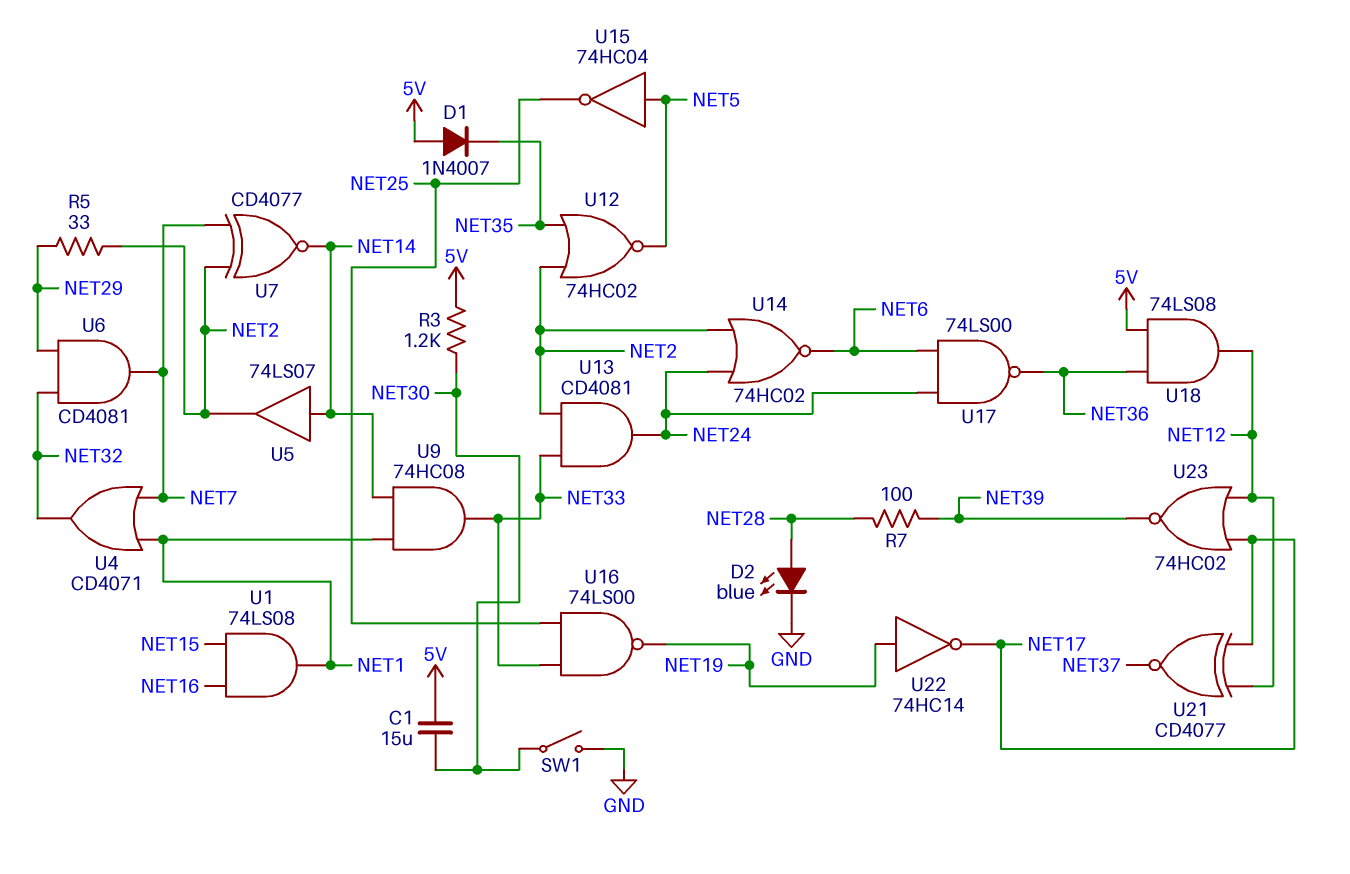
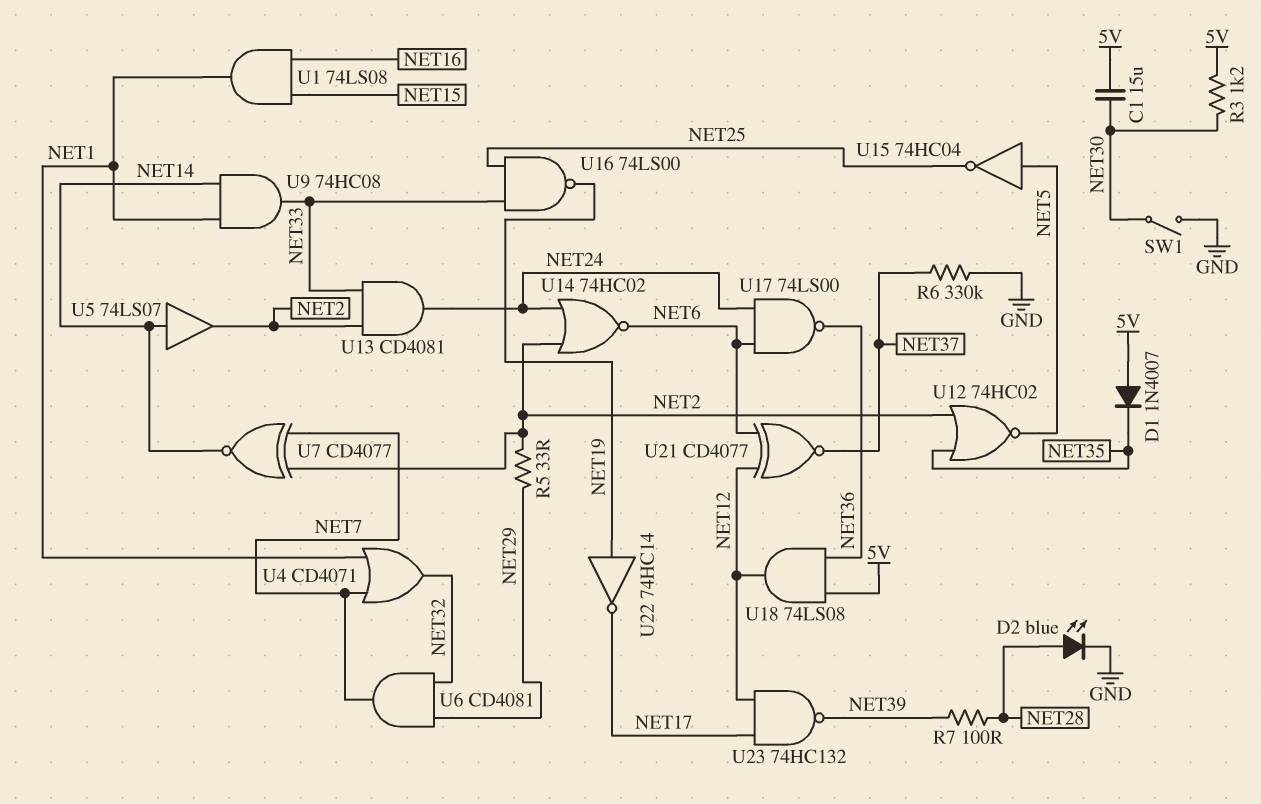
R6: none -> 330k (GND, NET37)
U21: XNOR CD4077 (in NET12, in NET17, out NET37) -> XNOR CD4077 (in NET6, in NET12, out NET37)
U23: NOR 74HC02 (in NET12, in NET17, out NET39) -> NAND 74HC132 (in NET12, in NET17, out NET39)

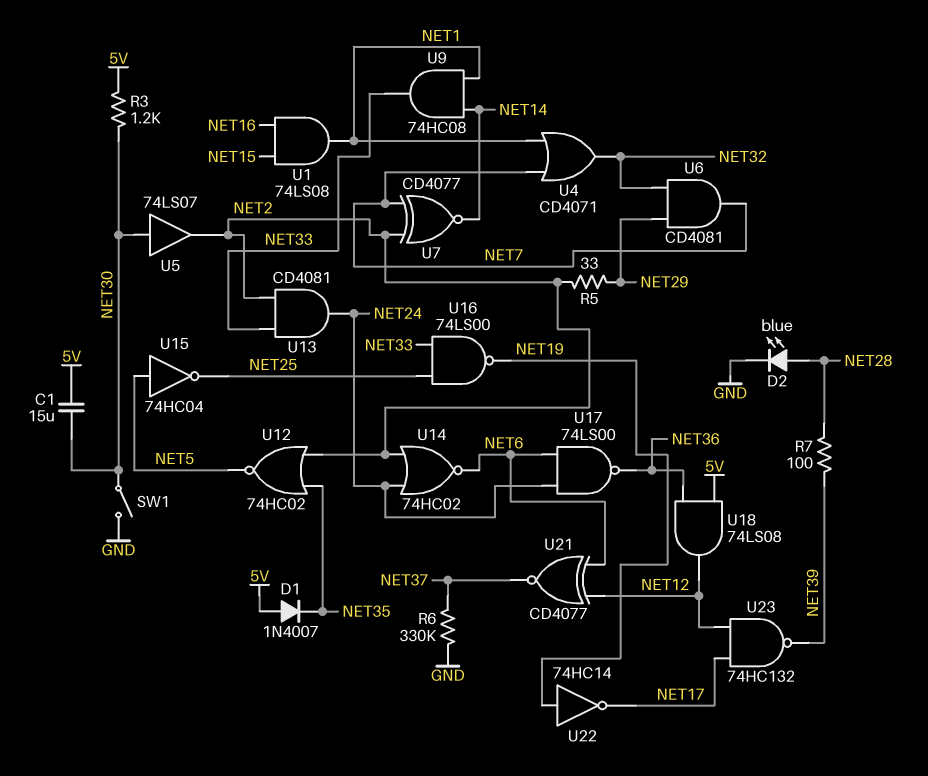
U5: buffer 74LS07 (in NET14, out NET2) -> buffer 74LS07 (in NET30, out NET2)

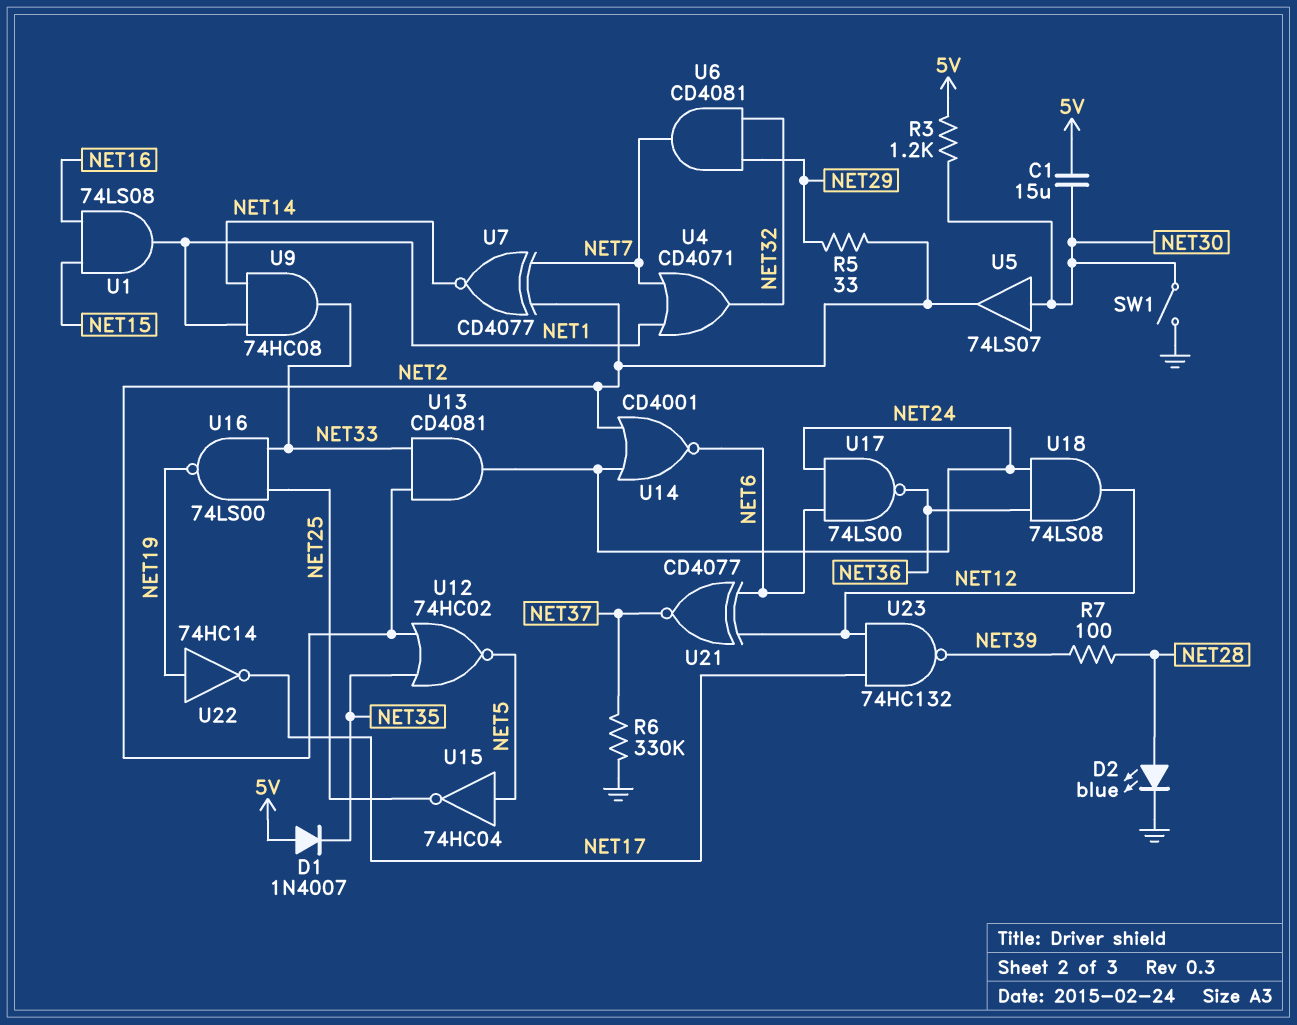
U14: NOR 74HC02 (in NET2, in NET24, out NET6) -> NOR CD4001 (in NET2, in NET24, out NET6)
U18: AND 74LS08 (in 5V, in NET36, out NET12) -> AND 74LS08 (in NET24, in NET36, out NET12)

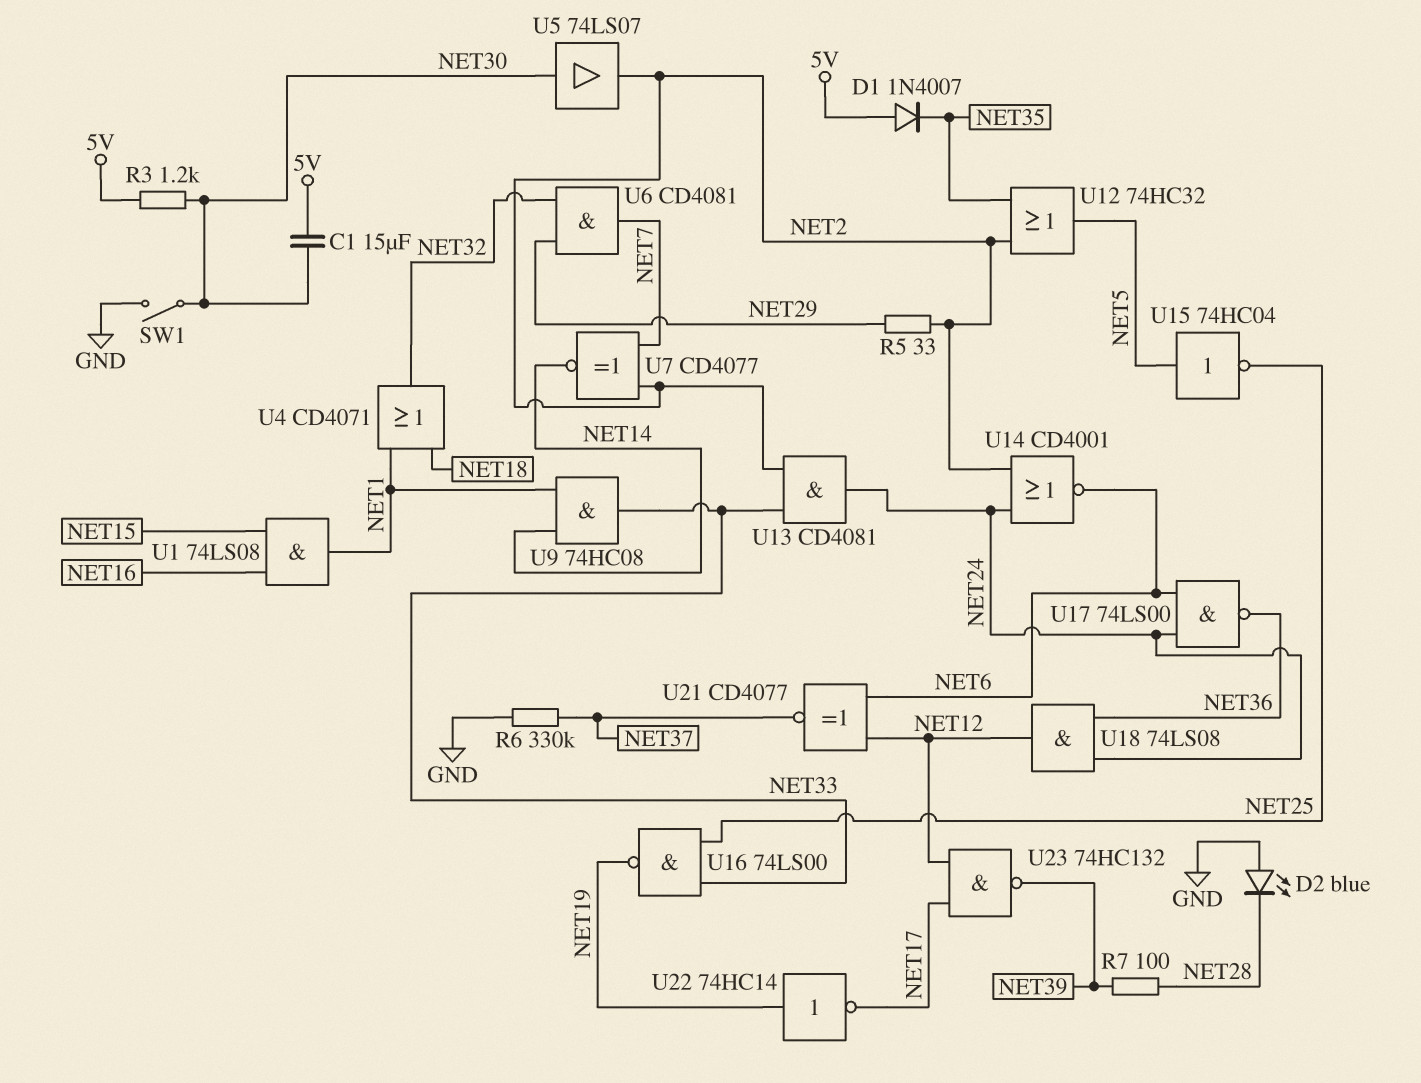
D2: LED blue (A NET28, K GND) -> LED blue (A GND, K NET28)
U4: OR CD4071 (in NET1, in NET7, out NET32) -> OR CD4071 (in NET1, in NET18, out NET32)
U12: NOR 74HC02 (in NET2, in NET35, out NET5) -> OR 74HC32 (in NET2, in NET35, out NET5)

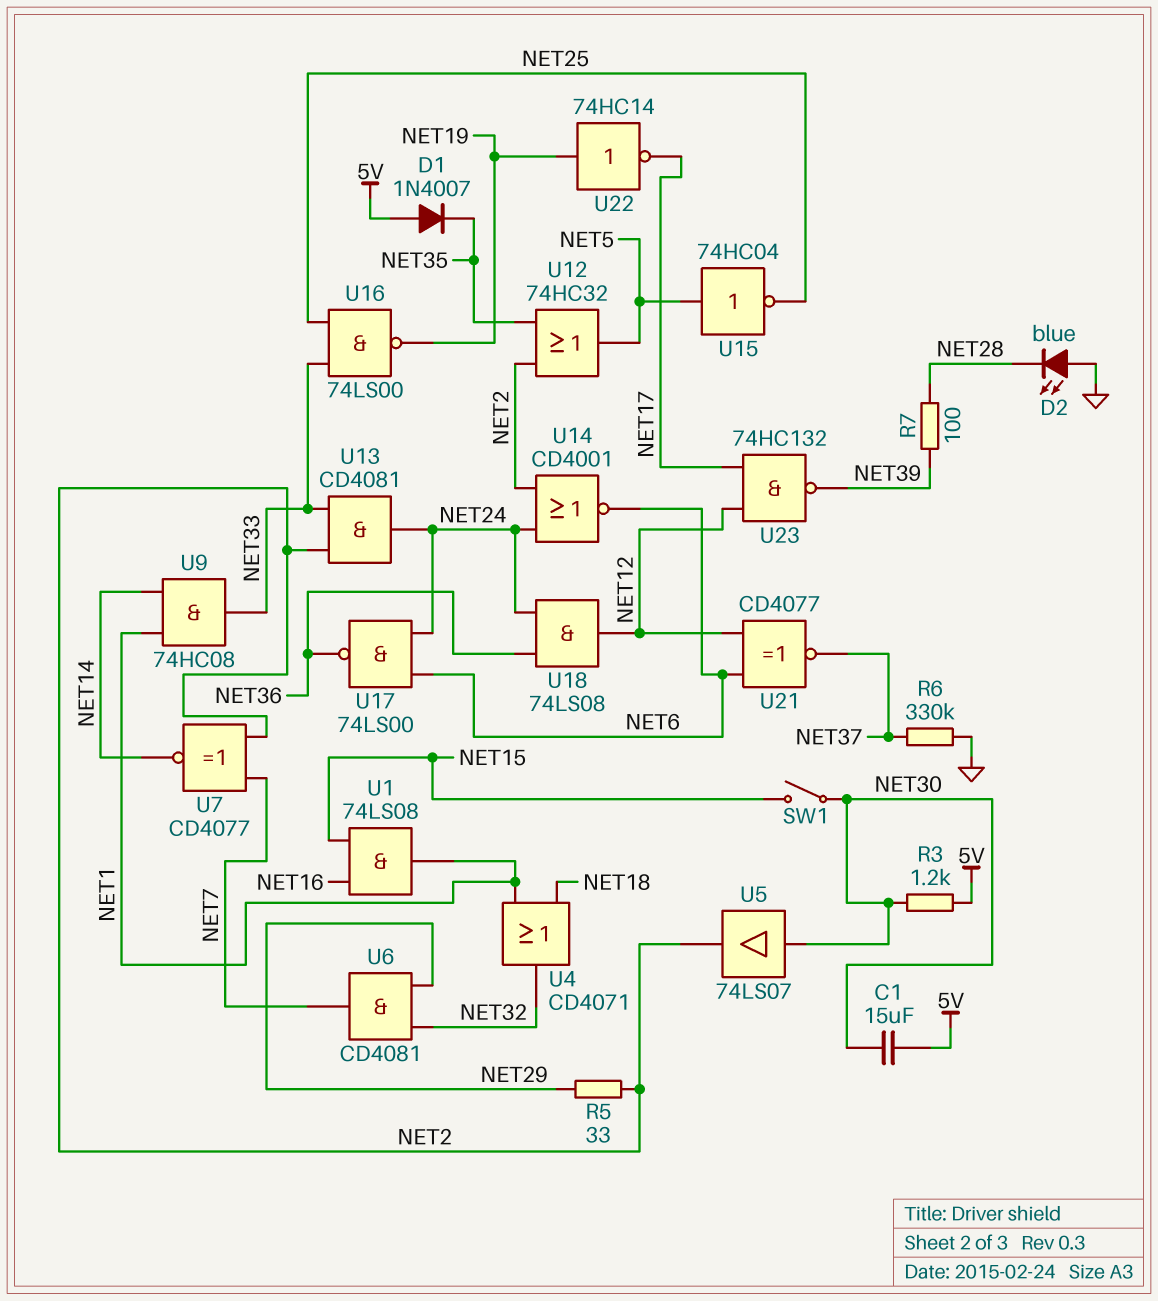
SW1: switch (GND, NET30) -> switch (NET15, NET30)

